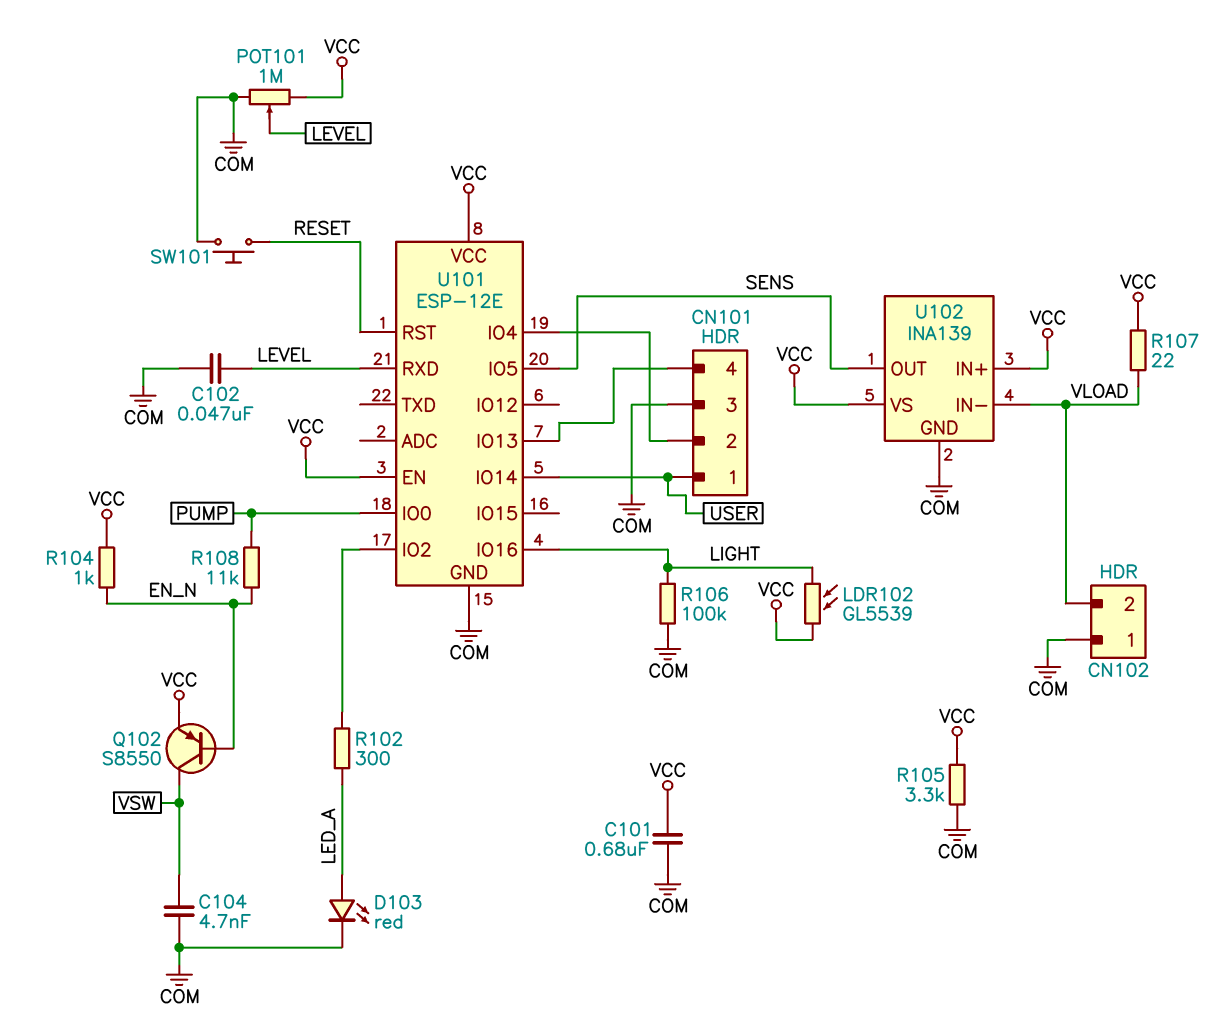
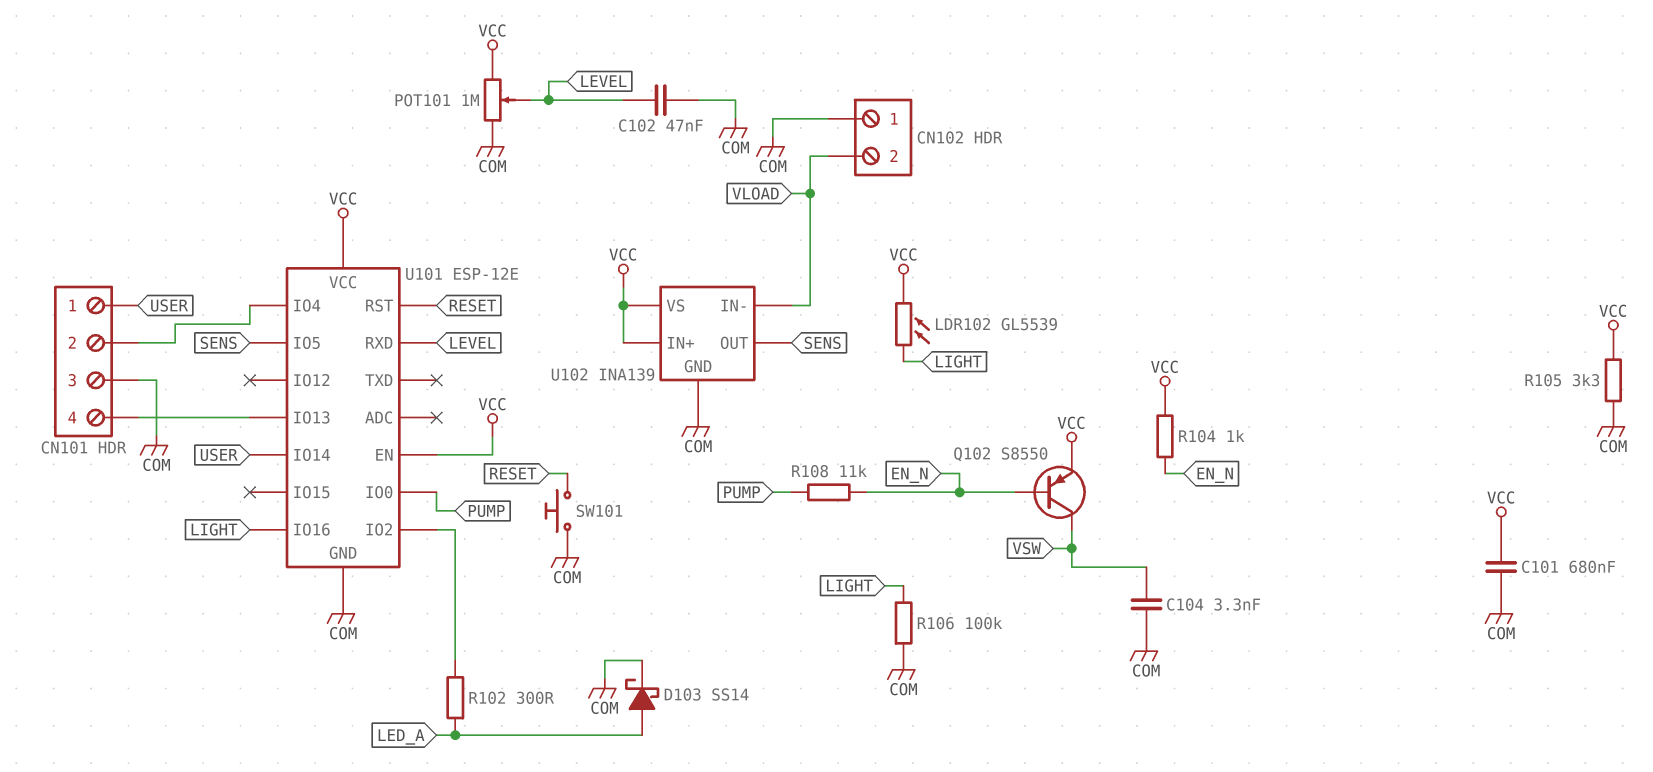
C104: 4.7nF (COM, VSW) -> 3.3nF (COM, VSW)
D103: LED red (A LED_A, K COM) -> schottky SS14 (A LED_A, K COM)
R107: 22 (VCC, VLOAD) -> none

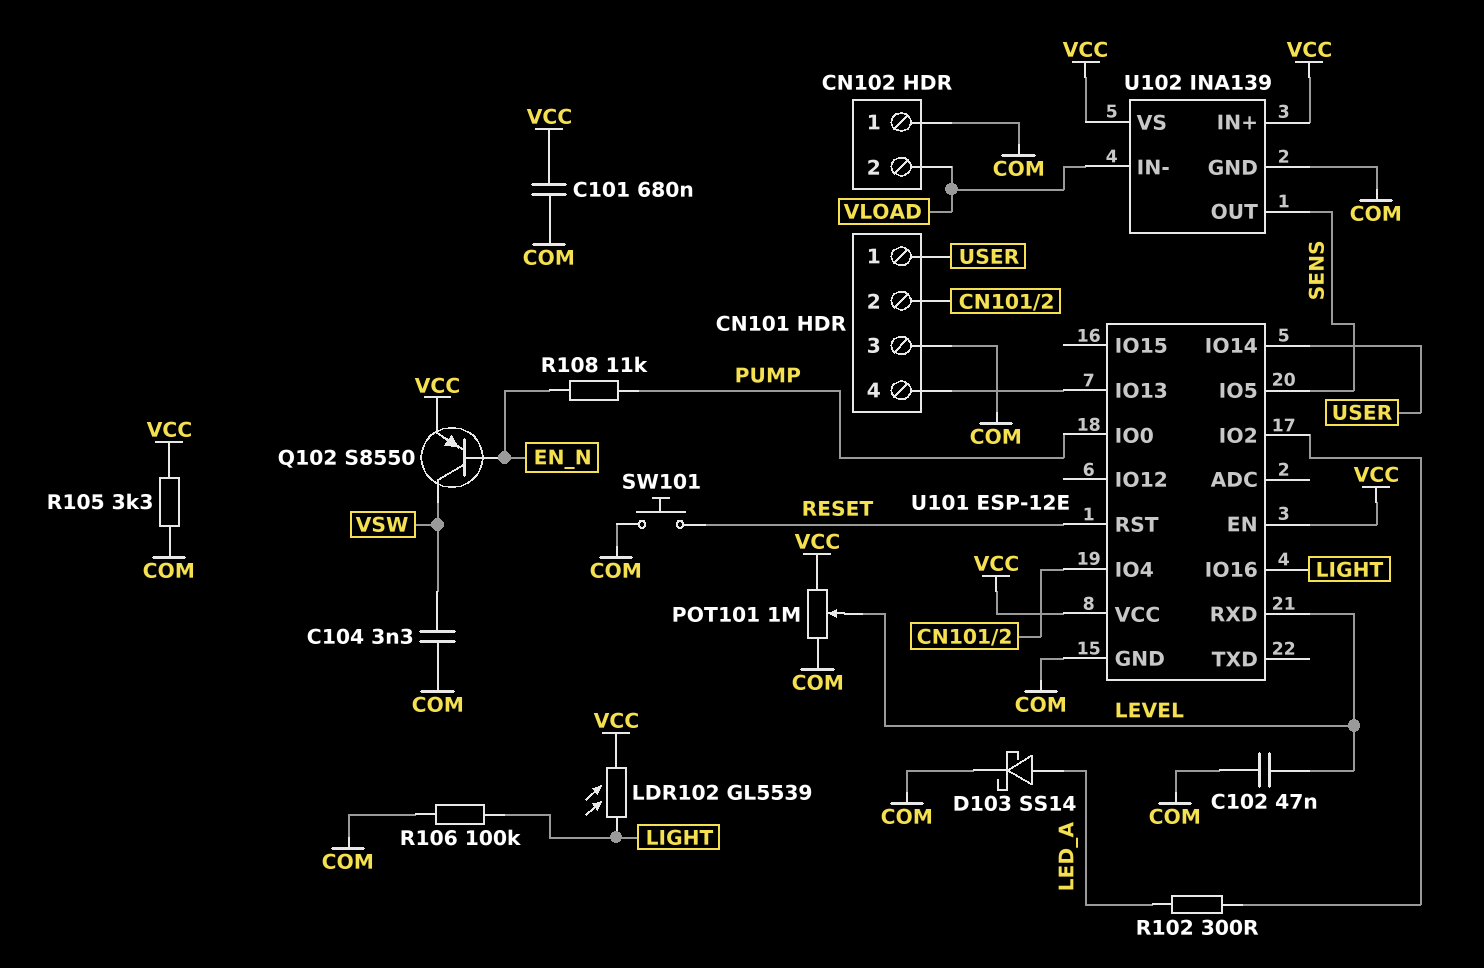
R104: 1k (EN_N, VCC) -> none

